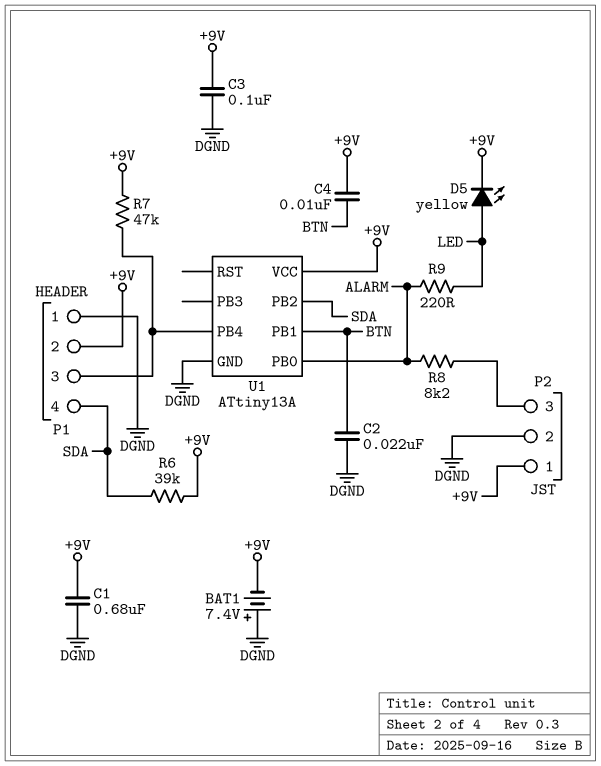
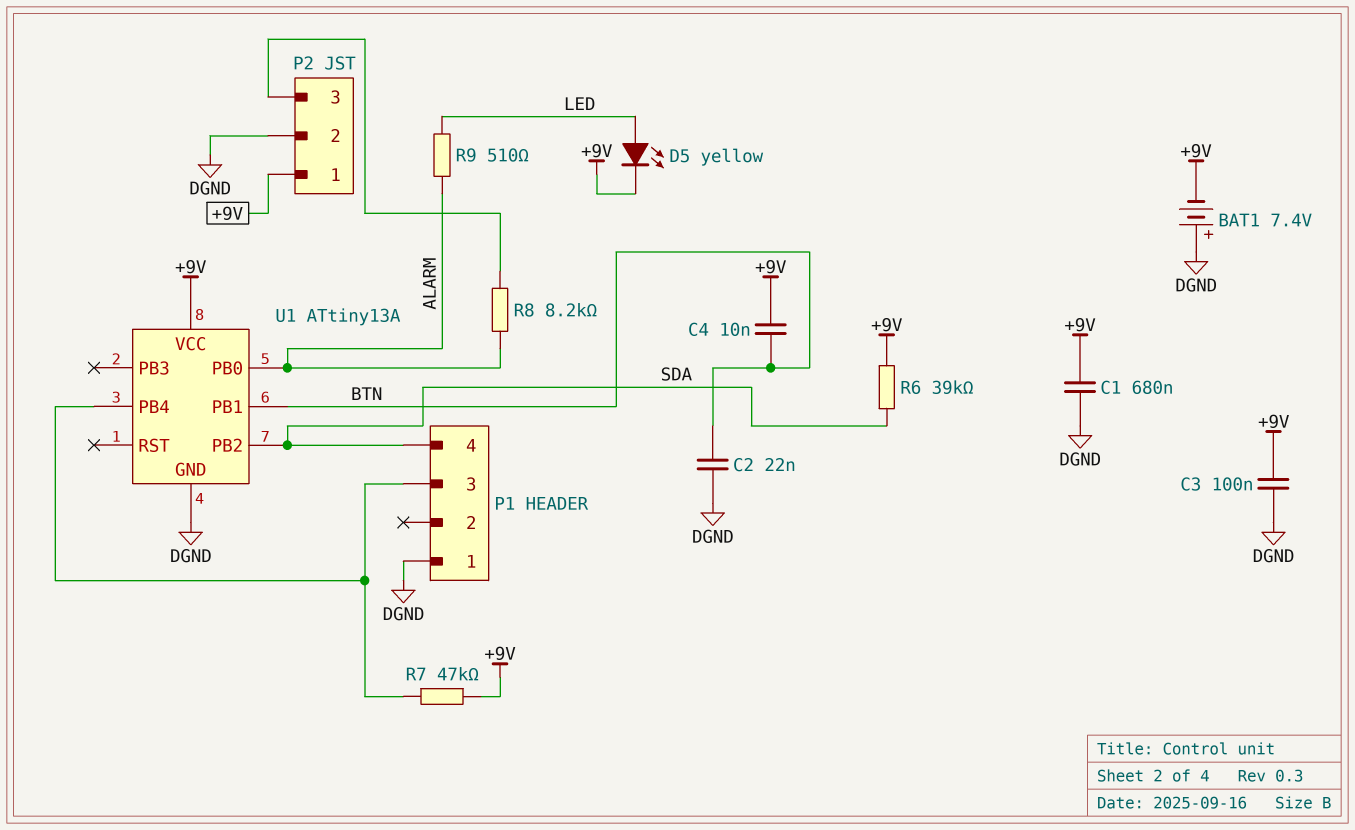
P1 pin 2: +9V -> none
R9: 220 (ALARM, LED) -> 510 (ALARM, LED)

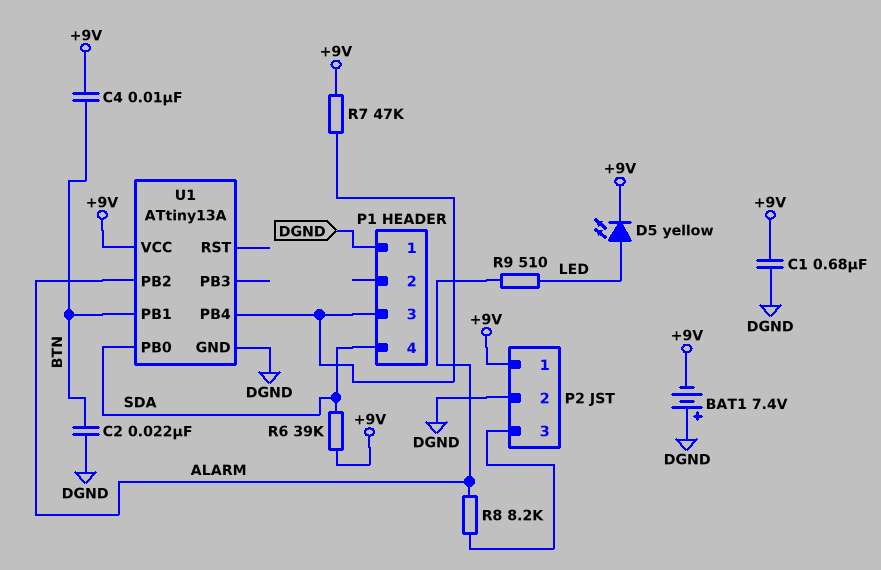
C3: 100nF (+9V, DGND) -> none
U1 pin PB0: ALARM -> SDA
U1 pin PB2: SDA -> ALARM

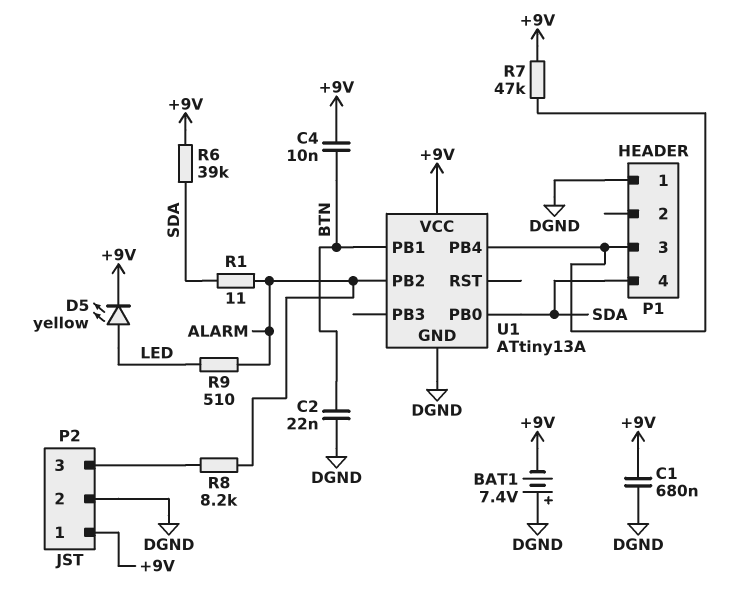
R1: none -> 11 (ALARM, SDA)

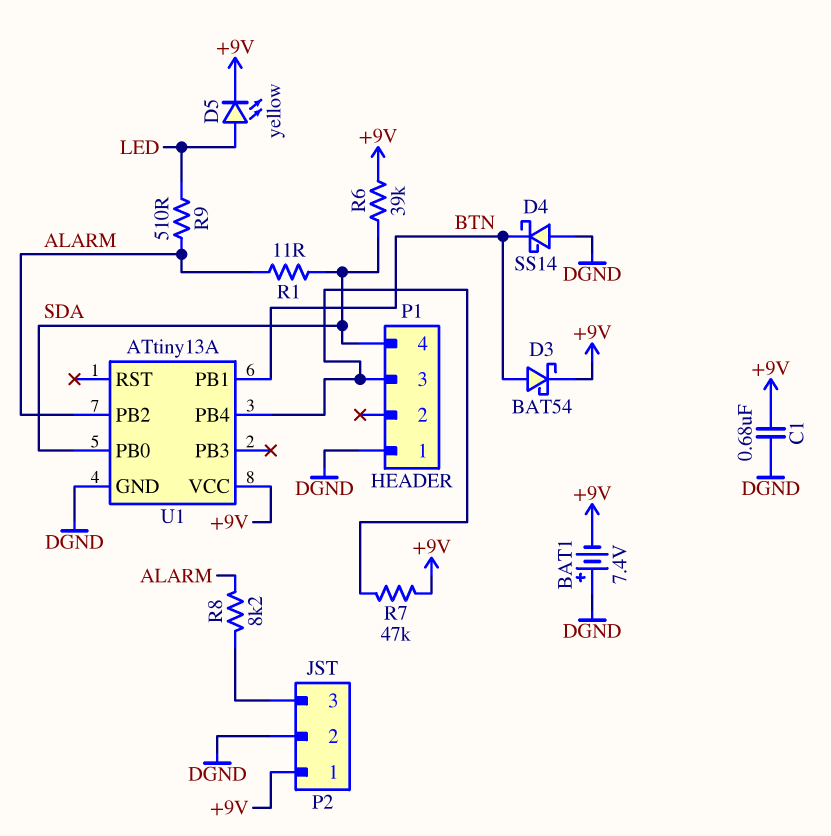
C2: 22nF (BTN, DGND) -> none
C4: 10nF (+9V, BTN) -> none
D3: none -> schottky BAT54 (A BTN, K +9V)
D4: none -> schottky SS14 (A DGND, K BTN)

